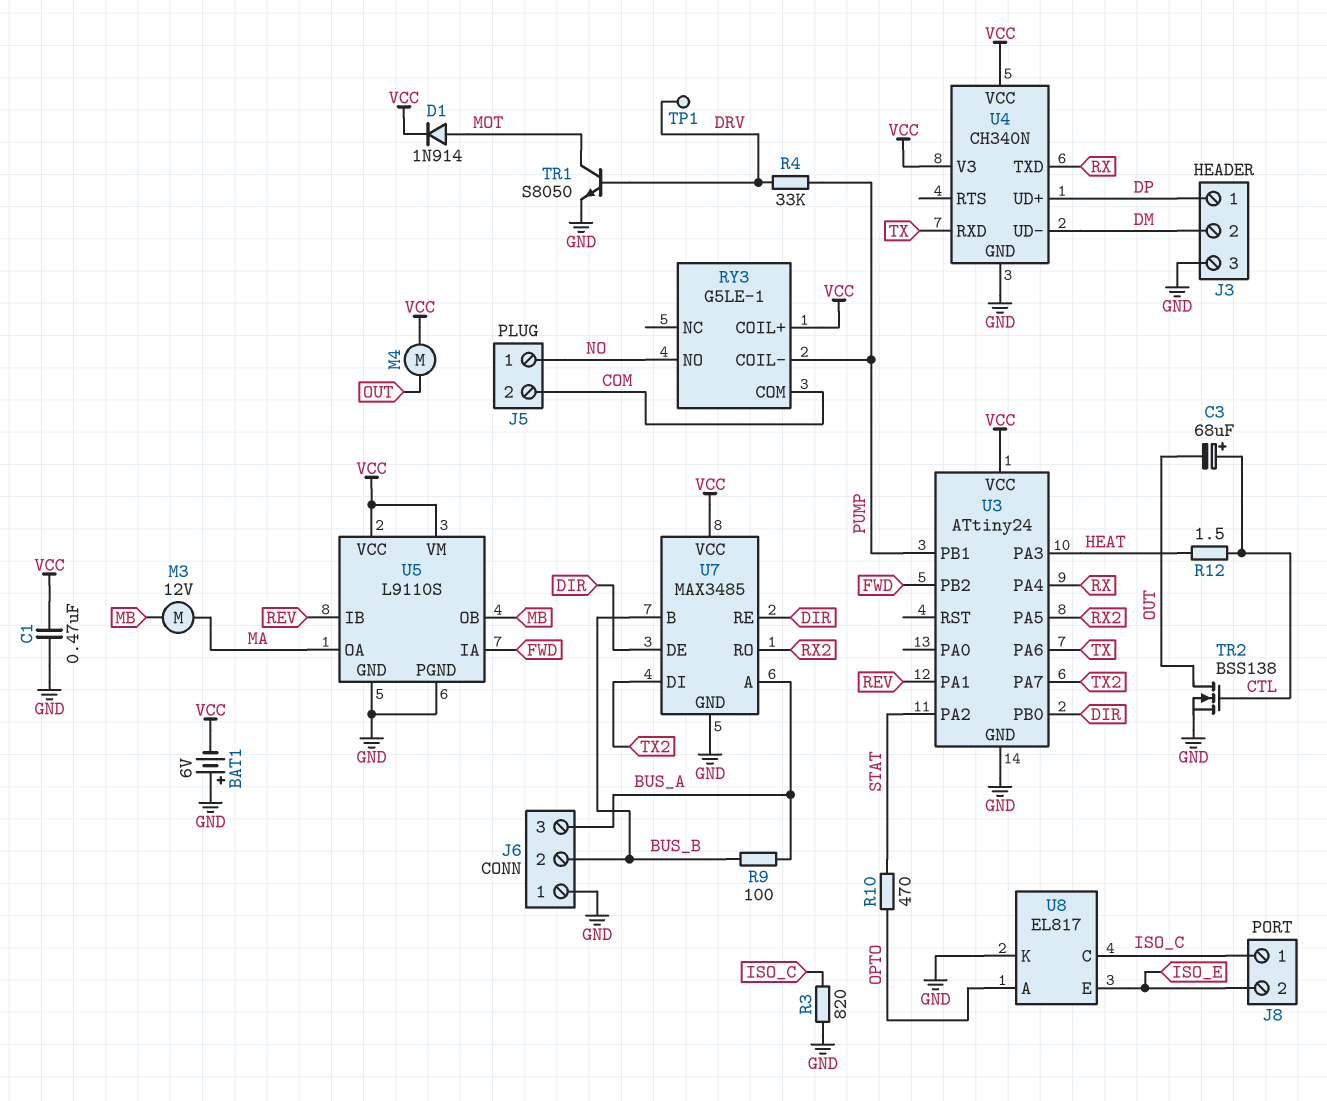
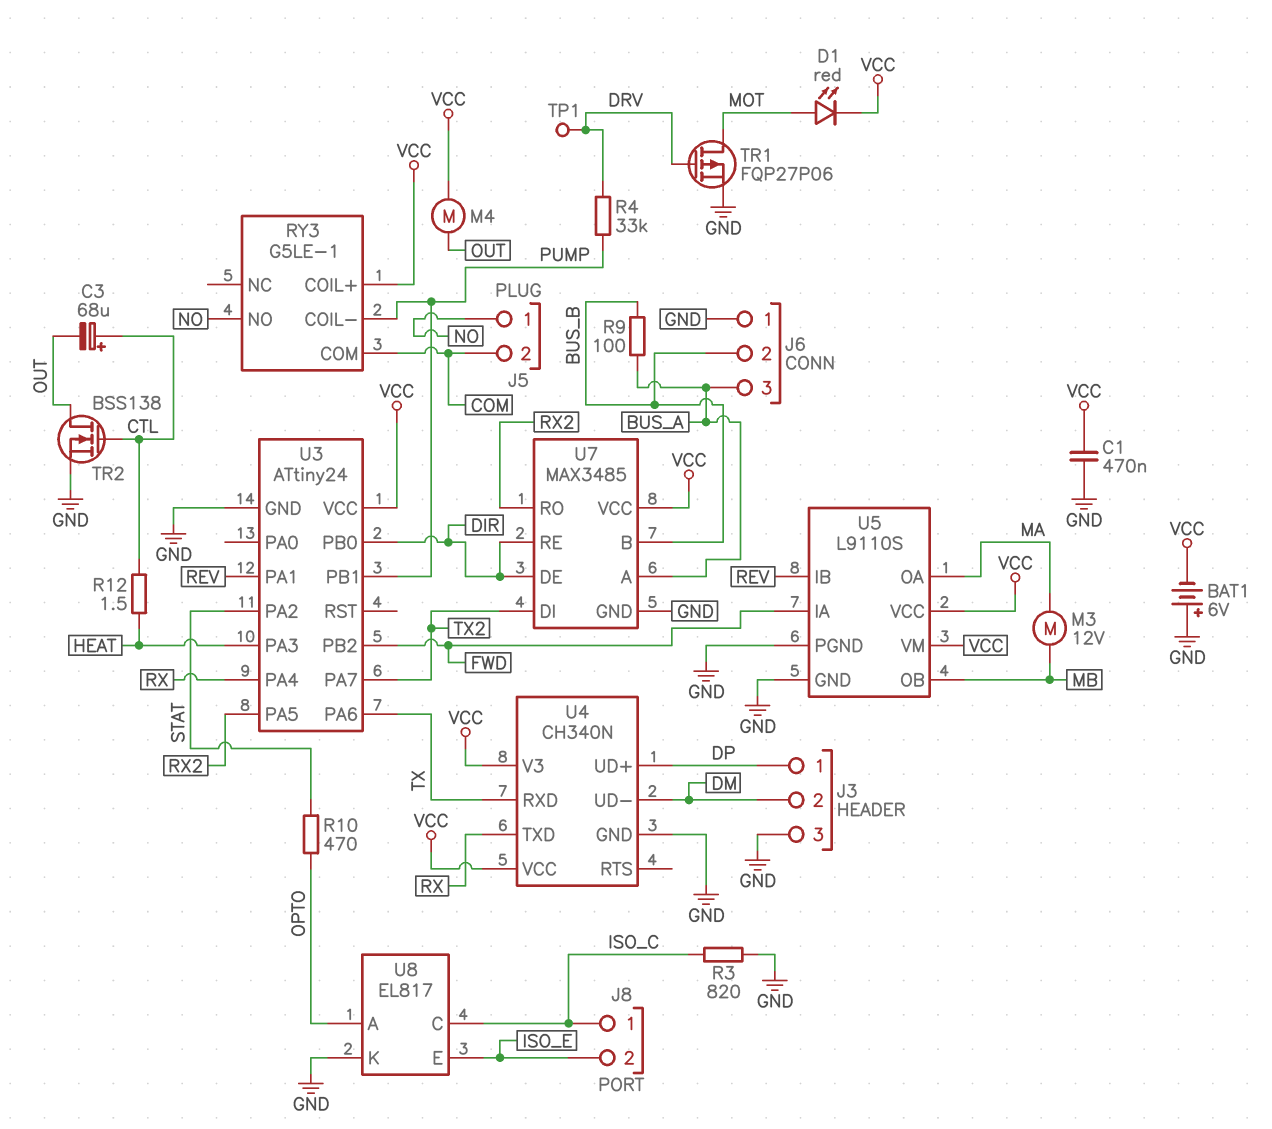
D1: diode 1N914 (A MOT, K VCC) -> LED red (A MOT, K VCC)
TR1: NPN S8050 (B DRV, C MOT, E GND) -> PMOS FQP27P06 (G DRV, D MOT, S GND)

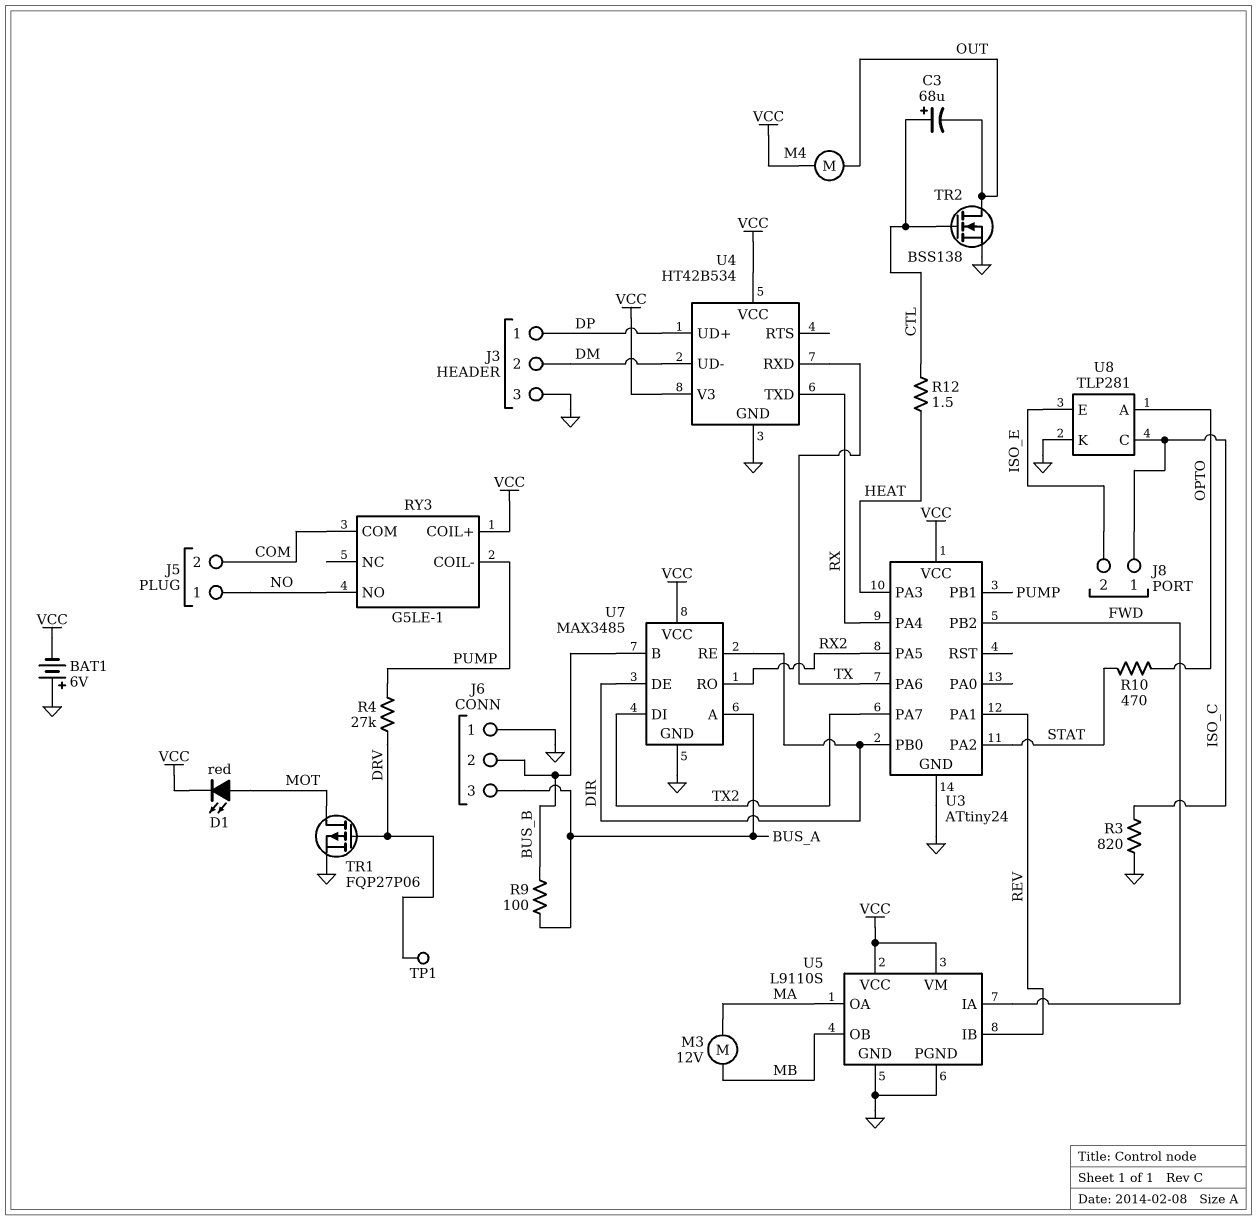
C1: 470nF (GND, VCC) -> none
R4: 33k (DRV, PUMP) -> 27k (DRV, PUMP)
U4: CH340N -> HT42B534
U8: EL817 -> TLP281

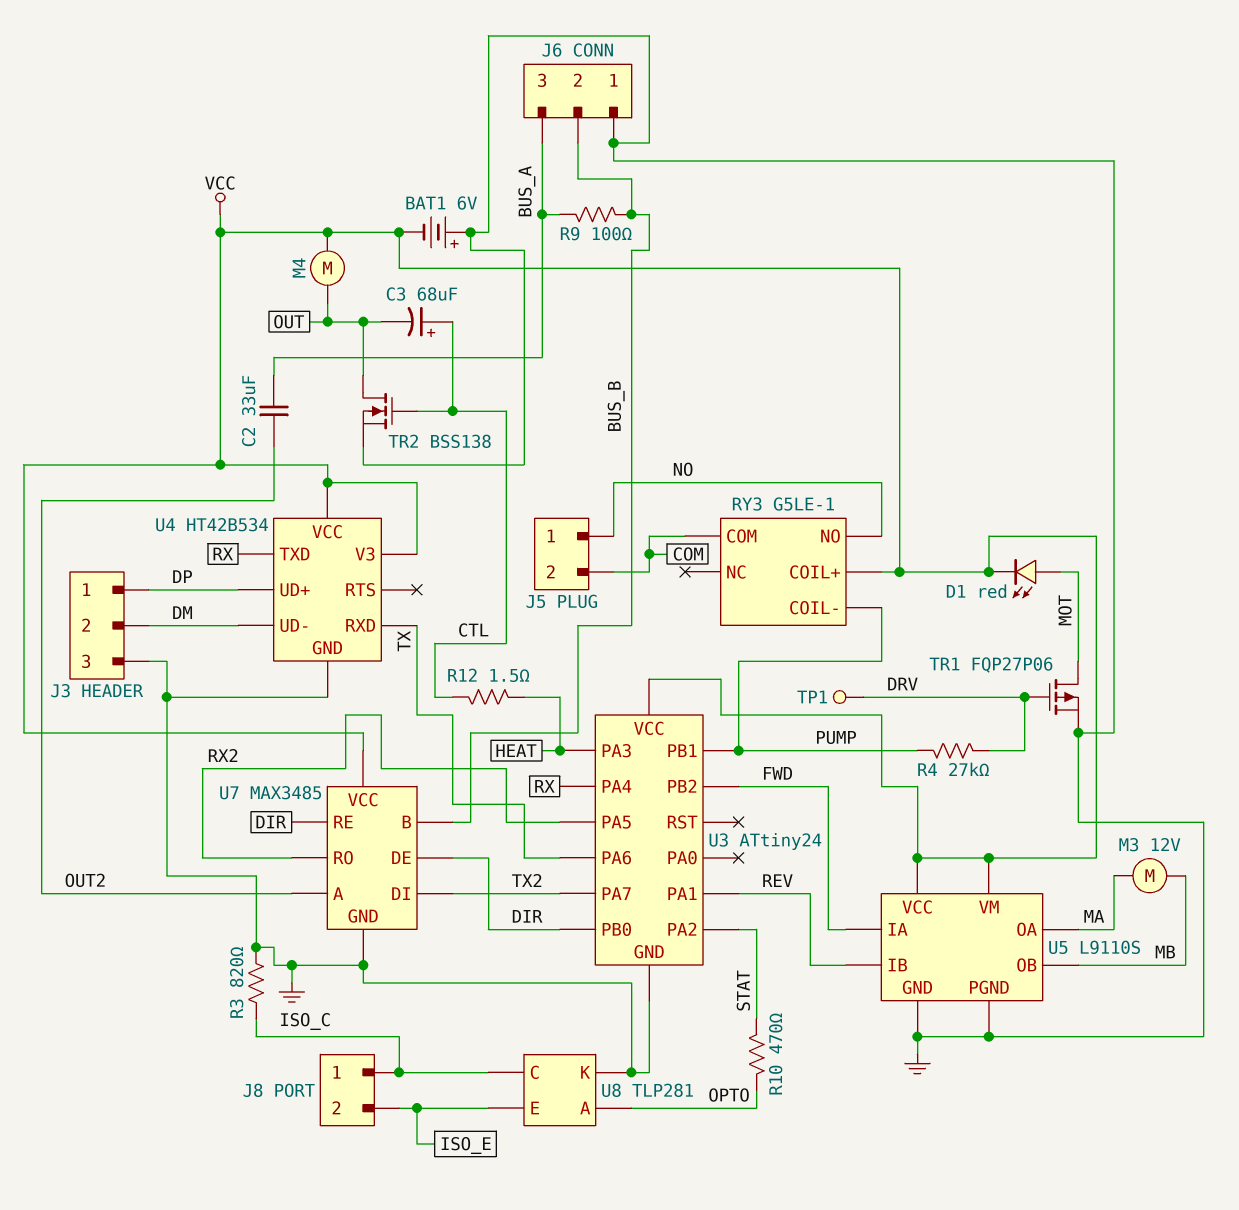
C2: none -> 33uF (BUS_A, OUT2)
U7 pin A: BUS_A -> OUT2

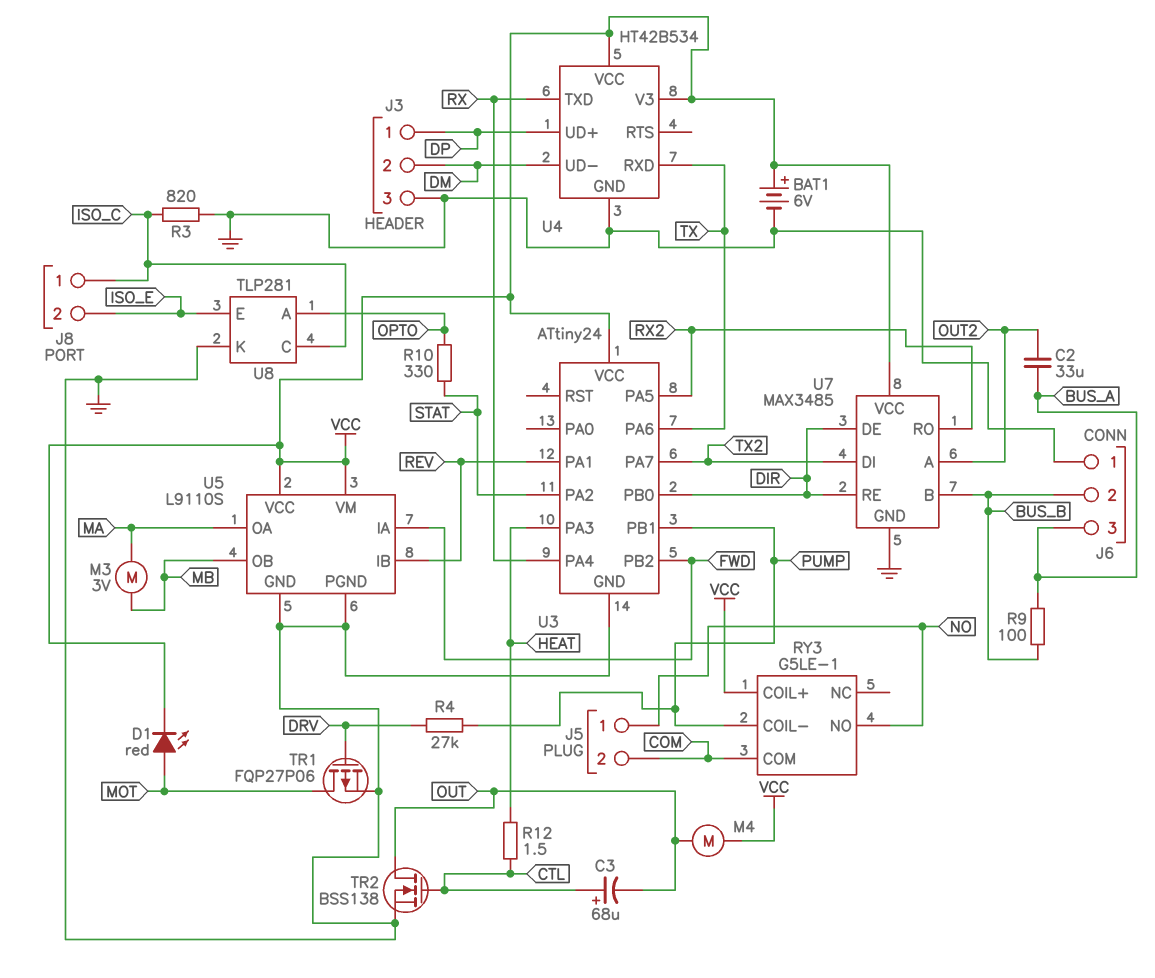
BAT1: 6V (plus GND, minus VCC) -> 6V (plus VCC, minus GND)
M3: motor 12V (MA, MB) -> motor 3V (MA, MB)
R10: 470 (OPTO, STAT) -> 330 (OPTO, STAT)
TP1: test point (DRV) -> none

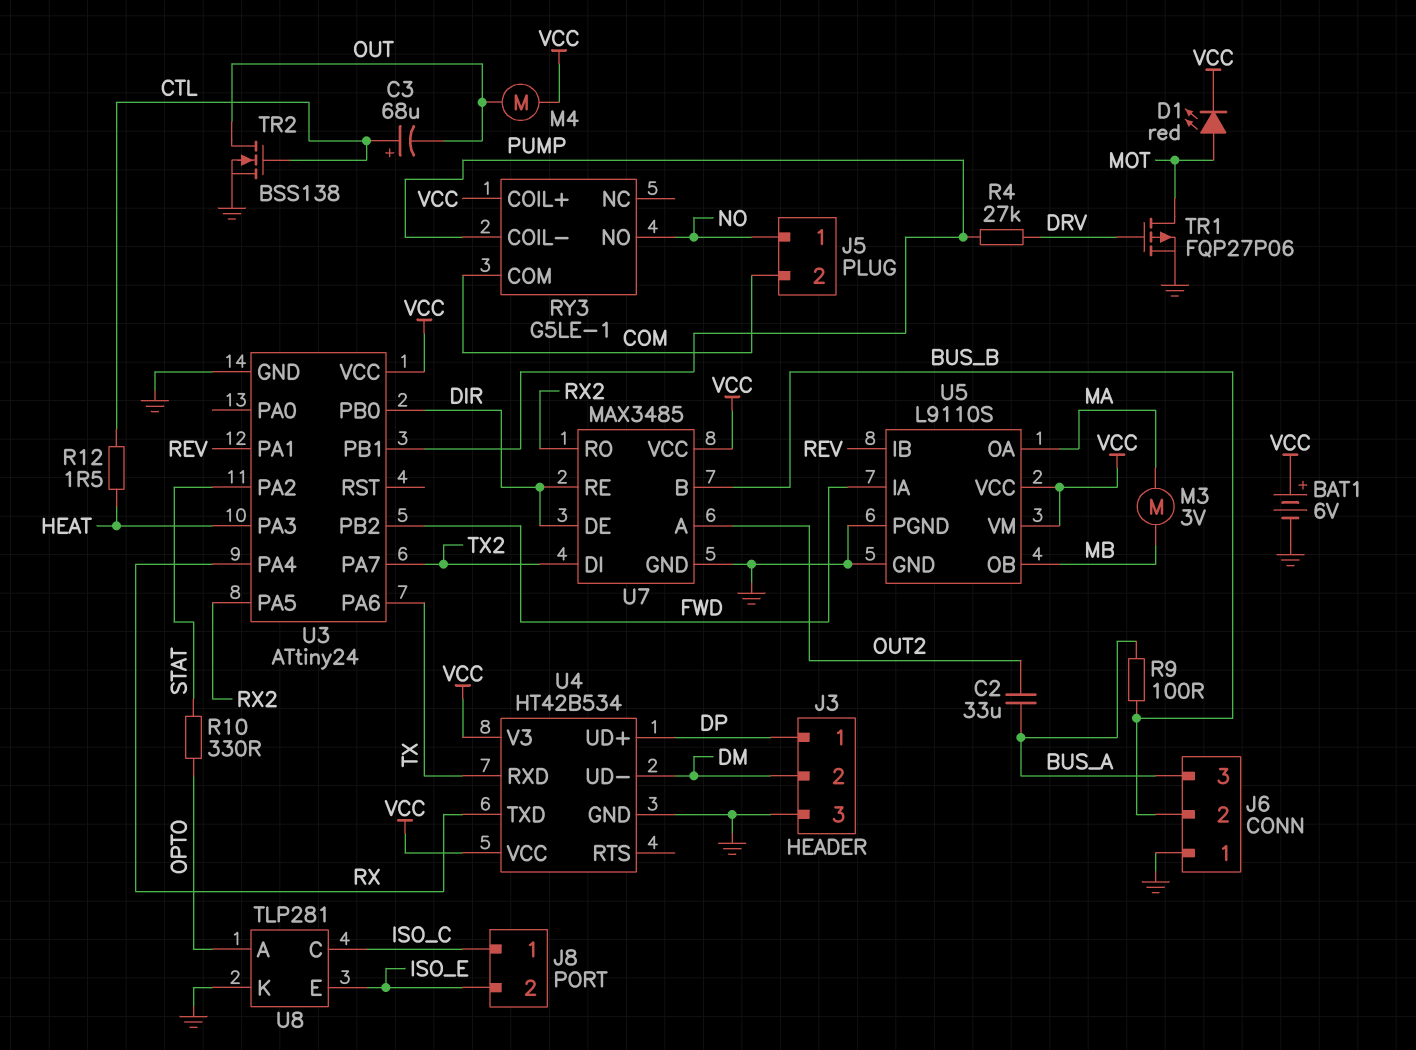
R3: 820 (GND, ISO_C) -> none

